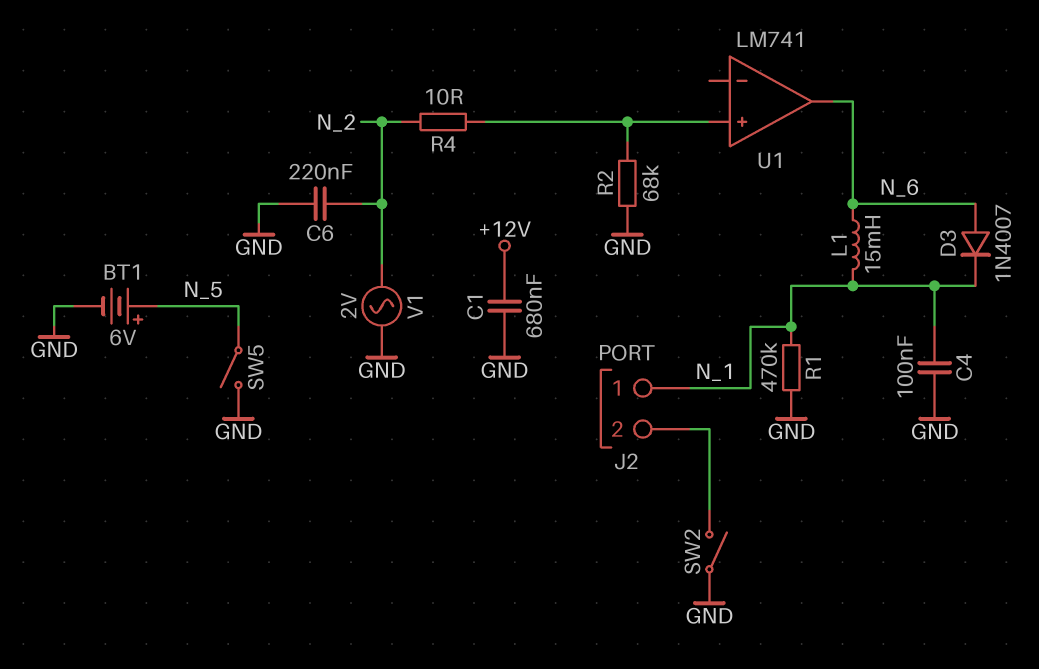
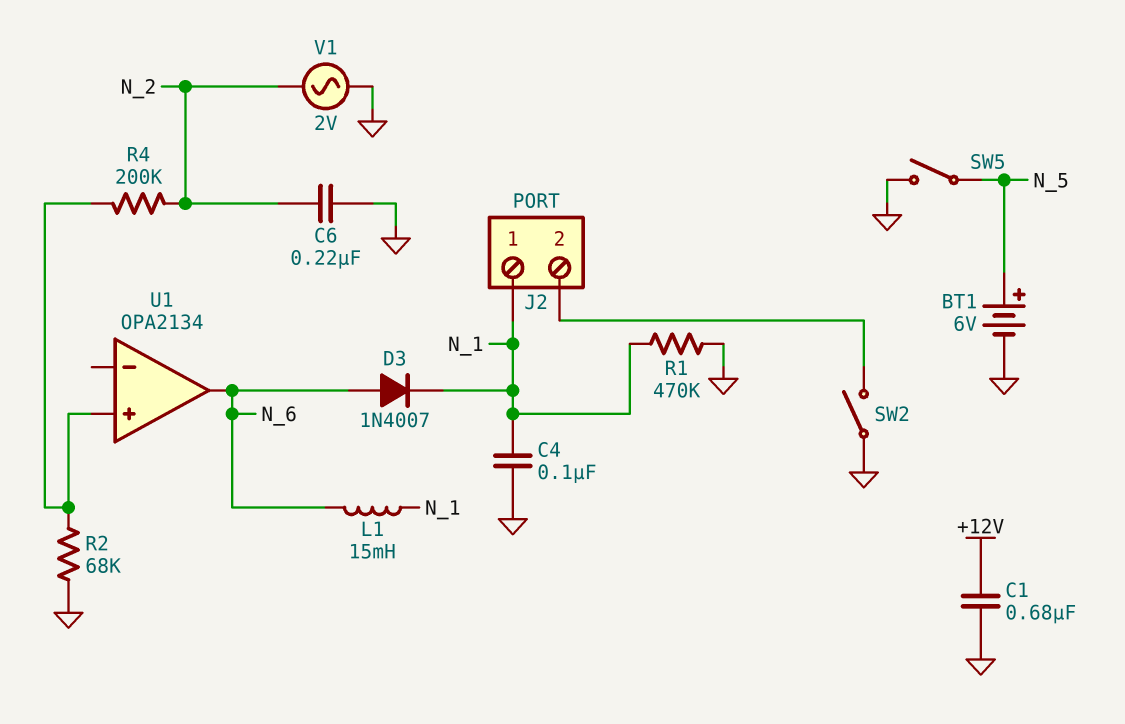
R4: 10 (N_2, U1/in+) -> 200k (N_2, U1/in+)
U1: LM741 -> OPA2134

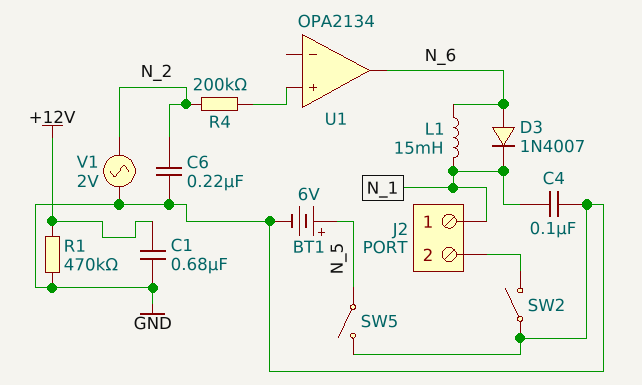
R1: 470k (GND, N_1) -> 470k (+12V, GND)
R2: 68k (GND, U1/in+) -> none

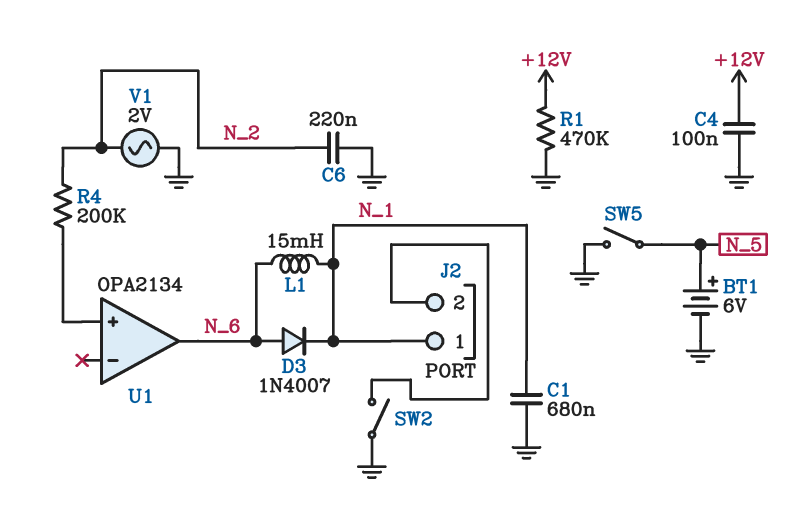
C1: 680nF (+12V, GND) -> 680nF (GND, N_1)
C4: 100nF (GND, N_1) -> 100nF (+12V, GND)

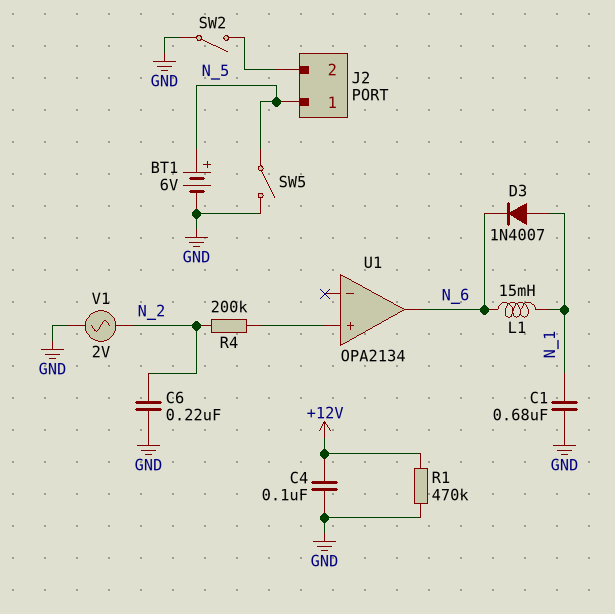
D3: diode 1N4007 (A N_6, K N_1) -> diode 1N4007 (A N_1, K N_6)
J2 pin 1: N_1 -> N_5

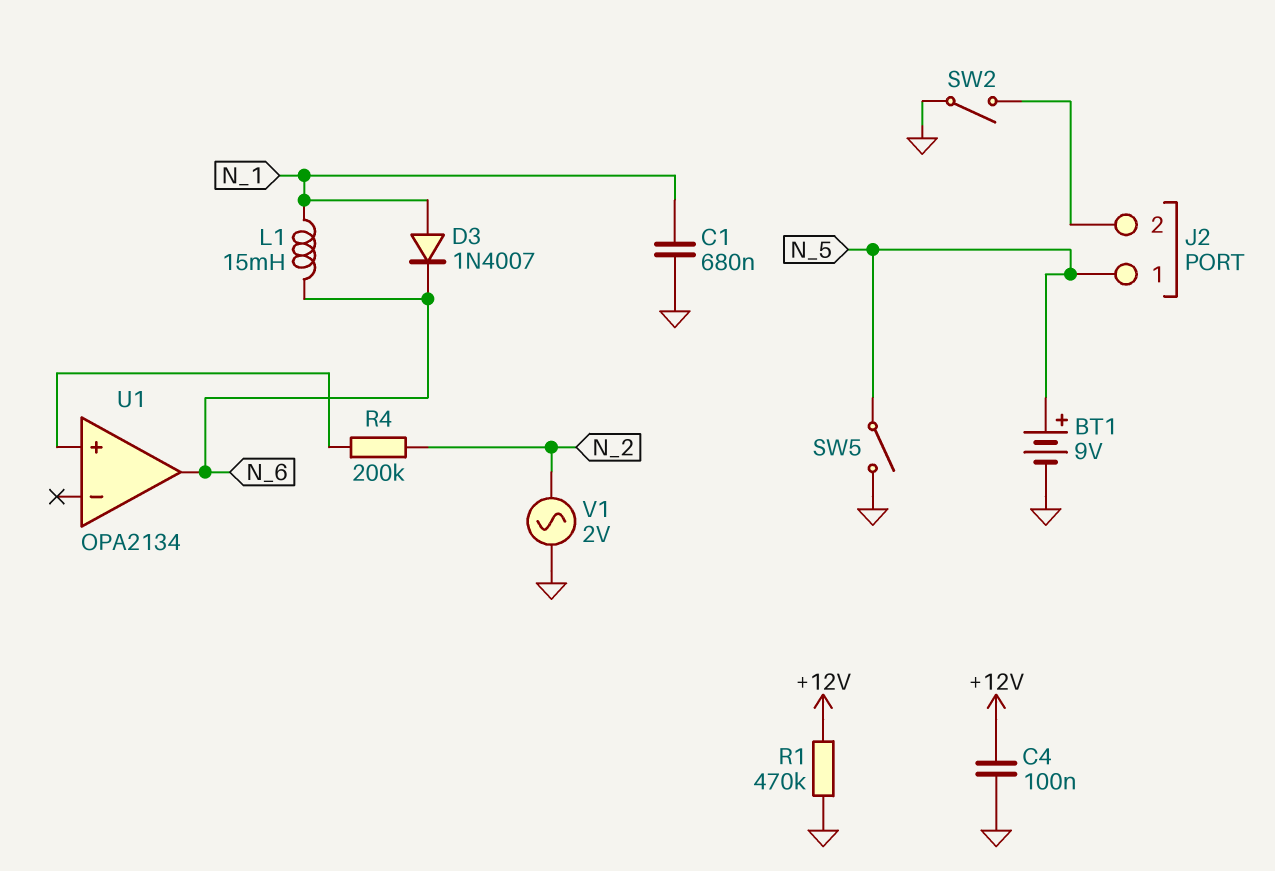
BT1: 6V (plus N_5, minus GND) -> 9V (plus N_5, minus GND)
C6: 220nF (GND, N_2) -> none

